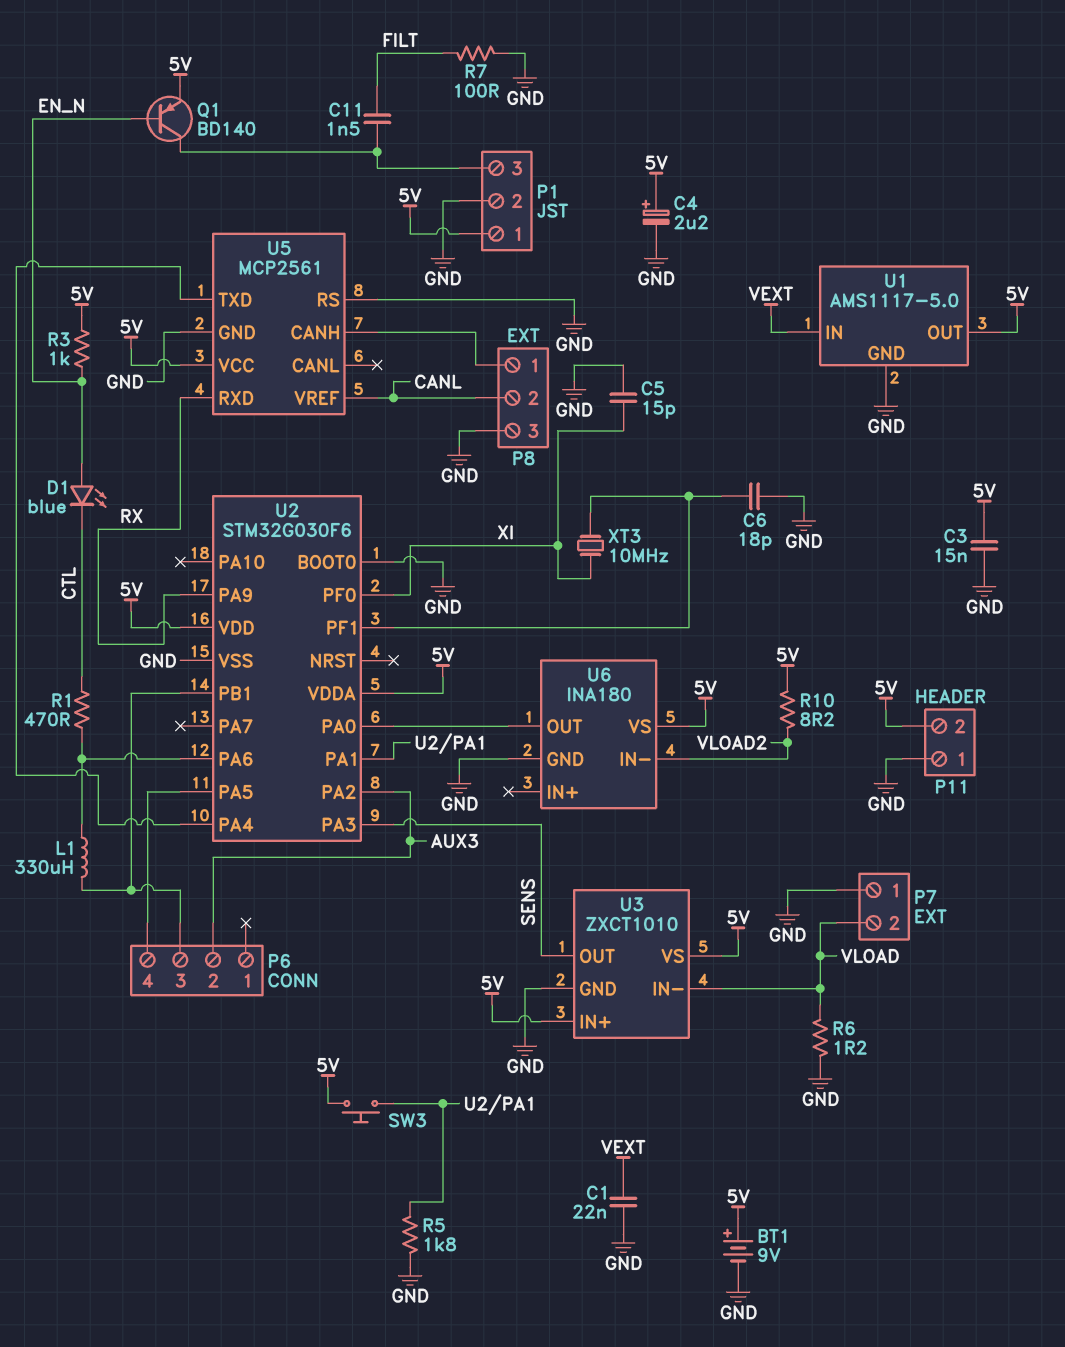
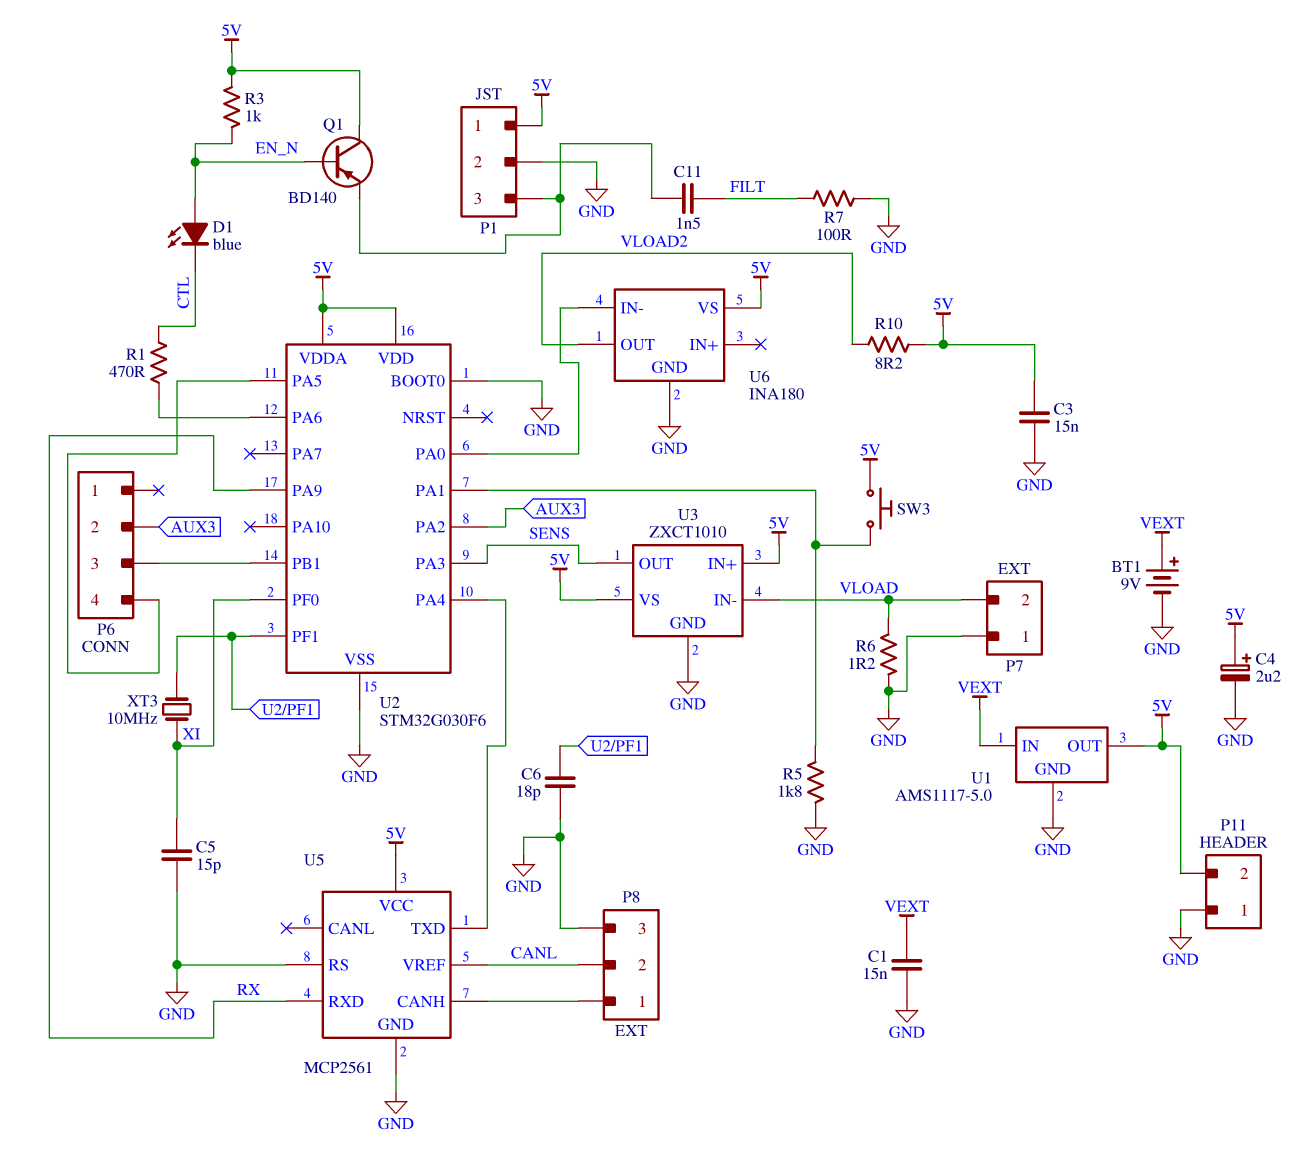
BT1: 9V (plus 5V, minus GND) -> 9V (plus VEXT, minus GND)
C1: 22nF (GND, VEXT) -> 15nF (GND, VEXT)
L1: 330uH (P6/3, U2/PA6) -> none
Q1: PNP BD140 (B EN_N, C P1/3, E 5V) -> PNP BD140 (B EN_N, C 5V, E P1/3)
U6 pin IN-: VLOAD2 -> U2/PA0
U6 pin OUT: U2/PA0 -> VLOAD2

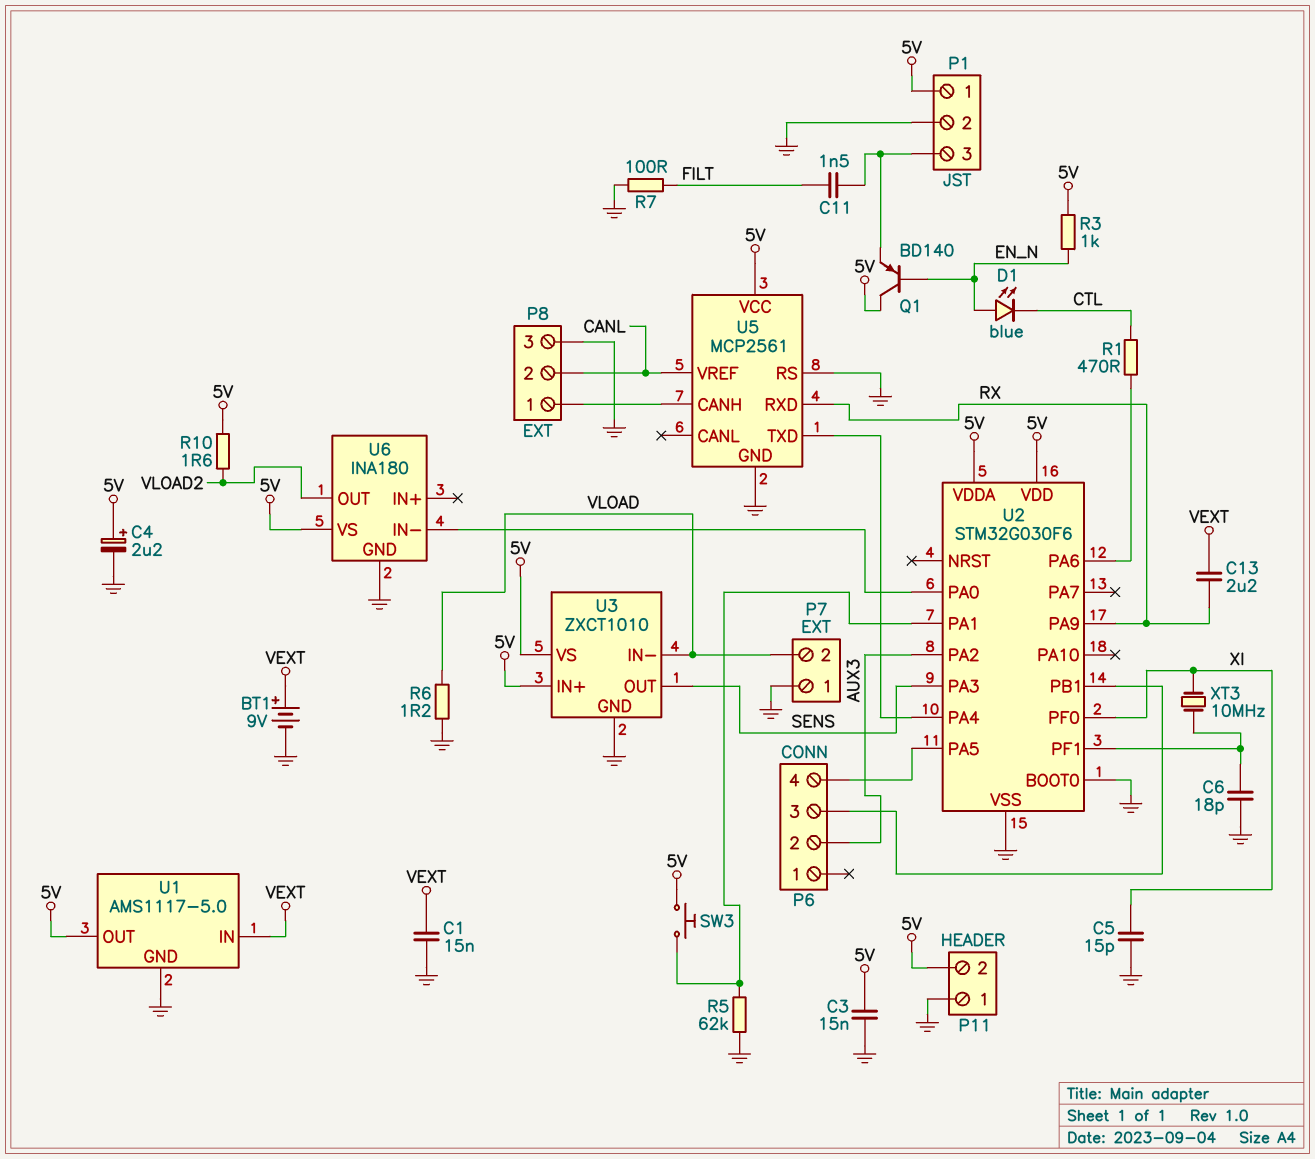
C13: none -> 2.2uF (RX, VEXT)
R5: 1.8k (GND, U2/PA1) -> 62k (GND, U2/PA1)
R10: 8.2 (5V, VLOAD2) -> 1.6 (5V, VLOAD2)

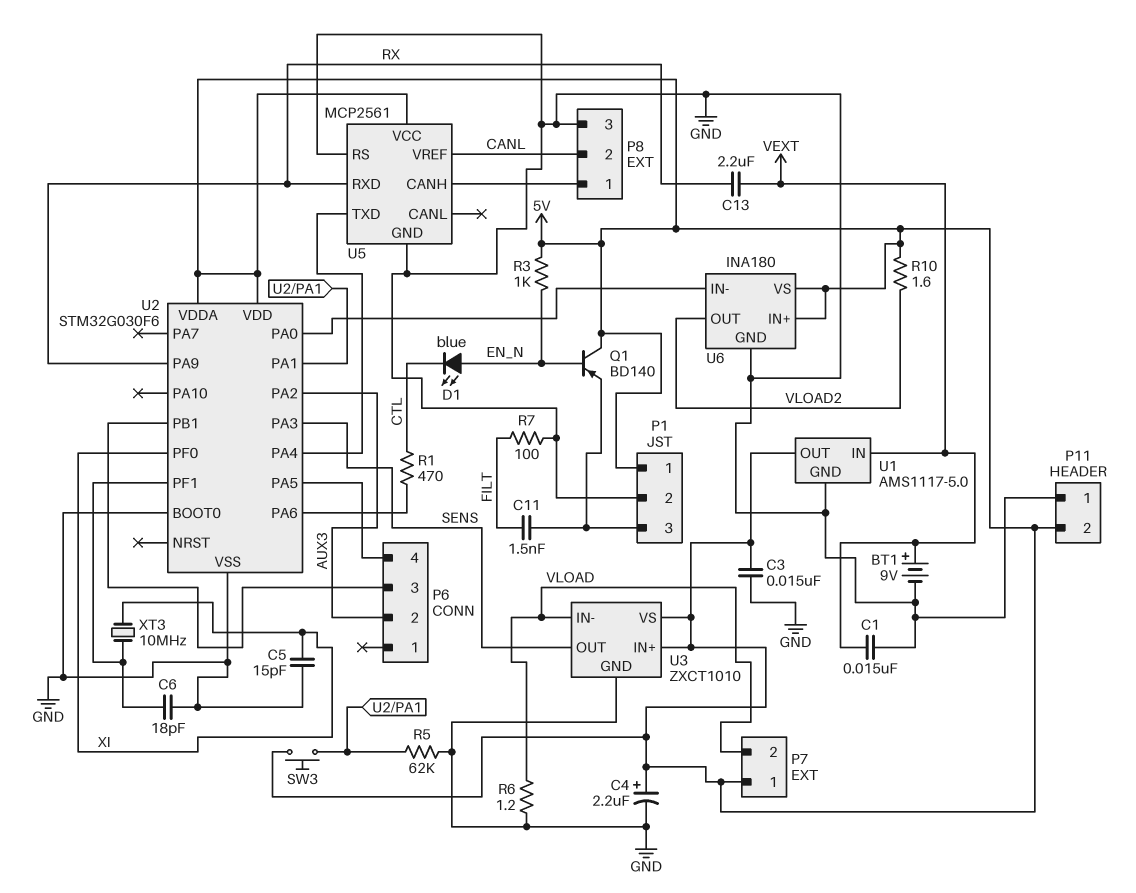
P7 pin 1: GND -> 5V
U6 pin IN+: none -> 5V

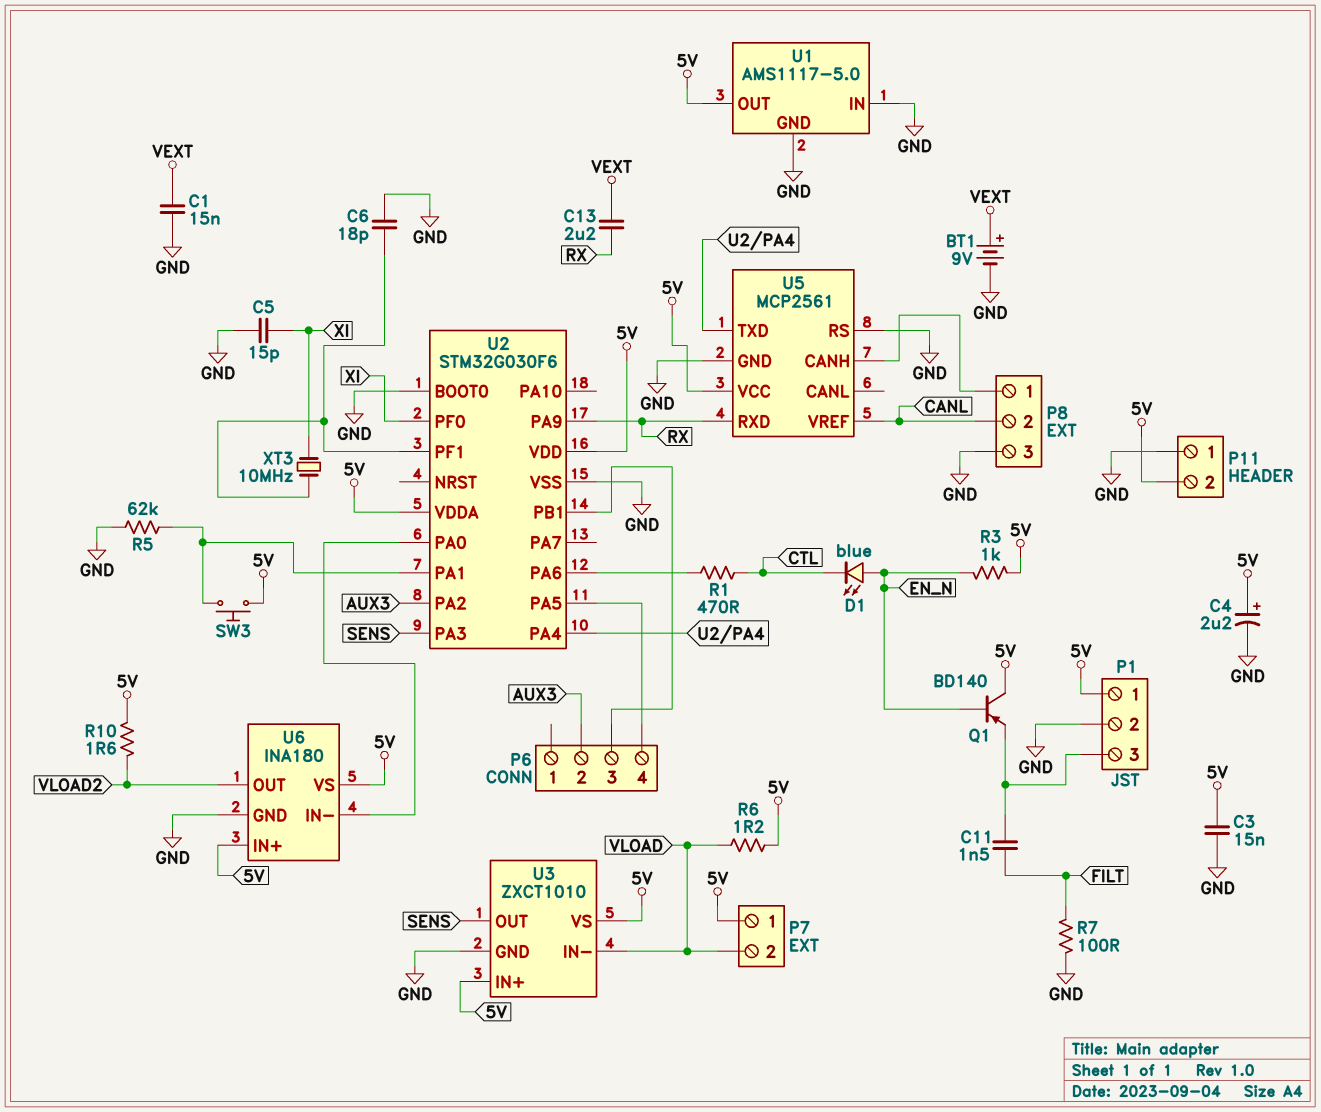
R6: 1.2 (GND, VLOAD) -> 1.2 (5V, VLOAD)
U1 pin IN: VEXT -> GND

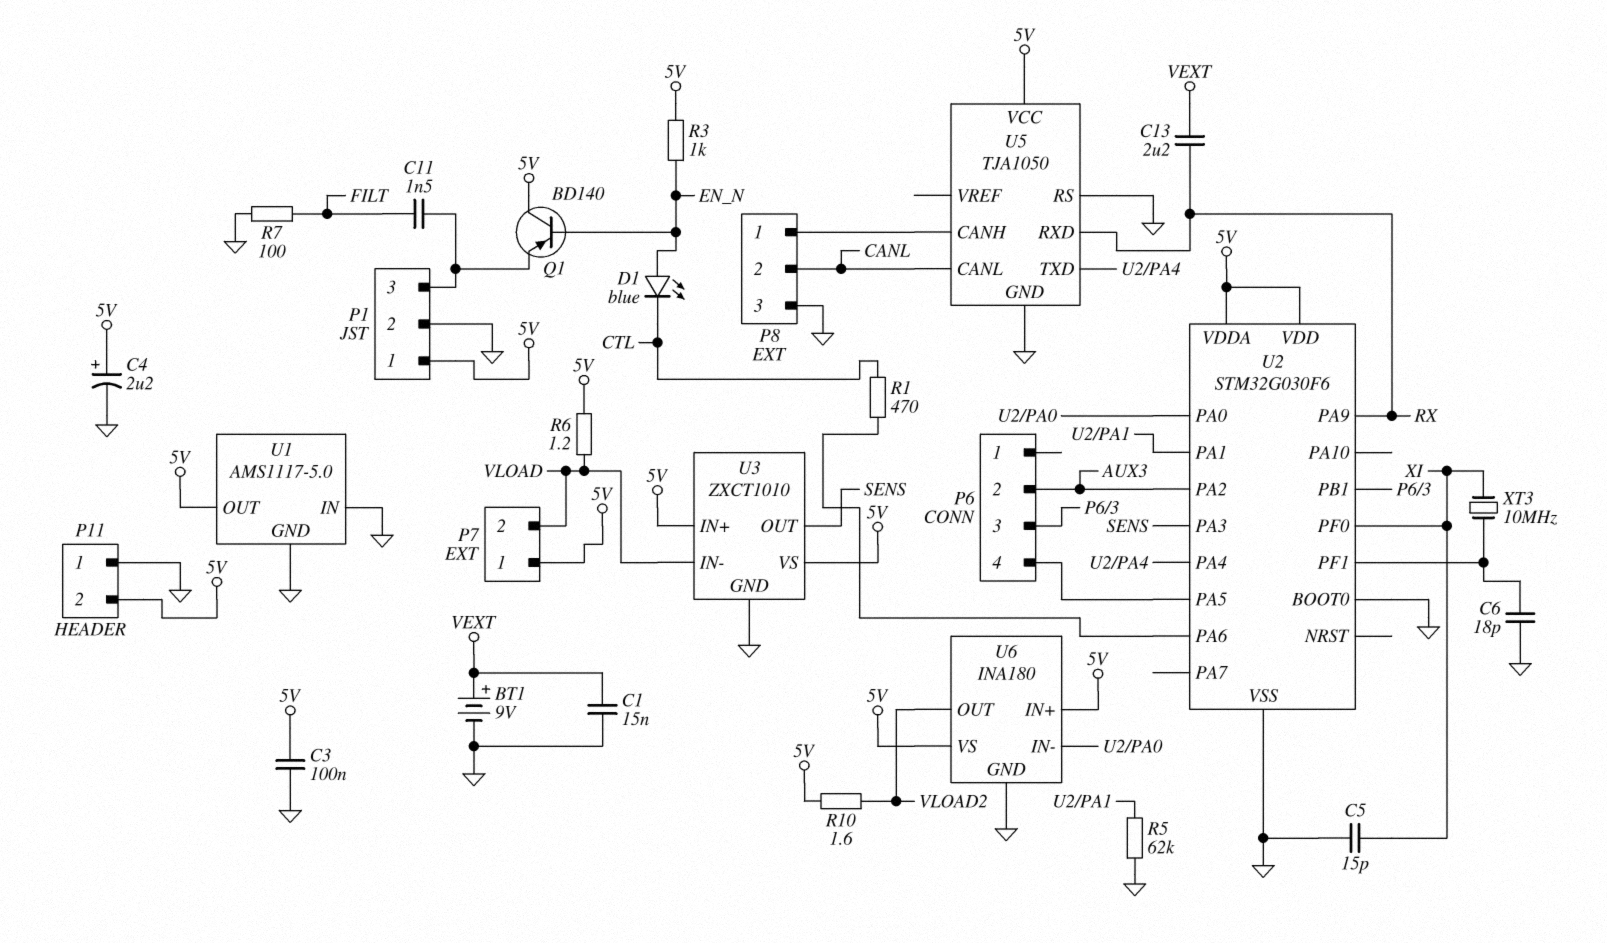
C3: 15nF (5V, GND) -> 100nF (5V, GND)
SW3: button (5V, U2/PA1) -> none
U5: MCP2561 -> TJA1050
U5 pin CANL: none -> CANL
U5 pin VREF: CANL -> none

